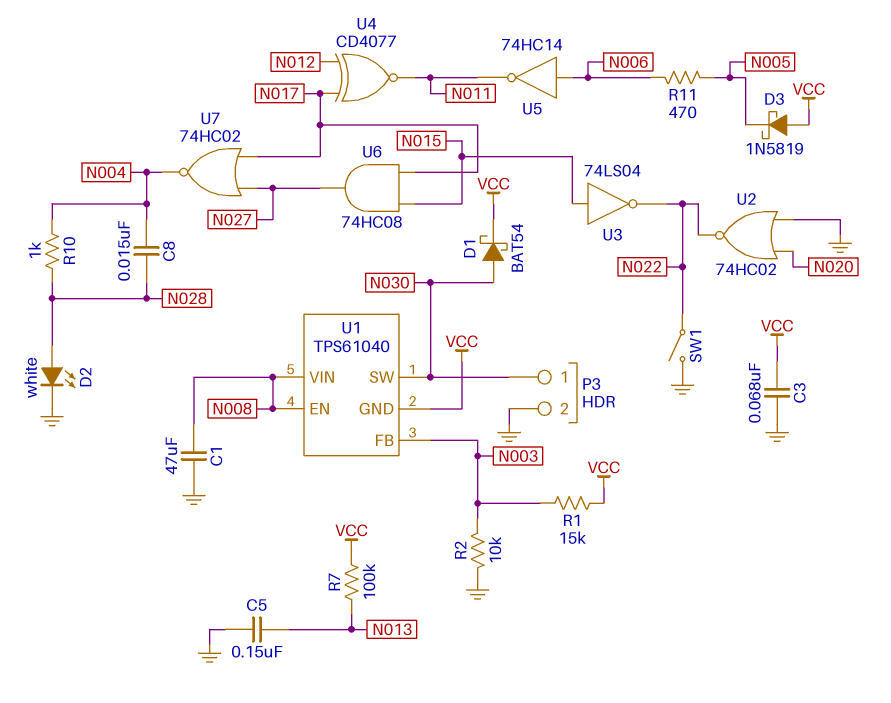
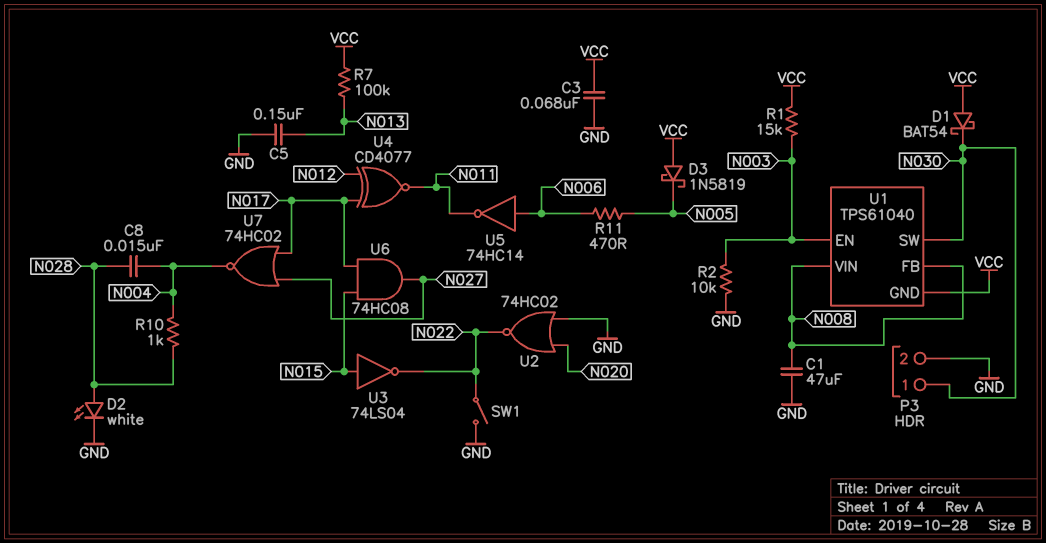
D1: schottky BAT54 (A N030, K VCC) -> schottky BAT54 (A VCC, K N030)
U1 pin EN: N008 -> N003
U1 pin FB: N003 -> N008

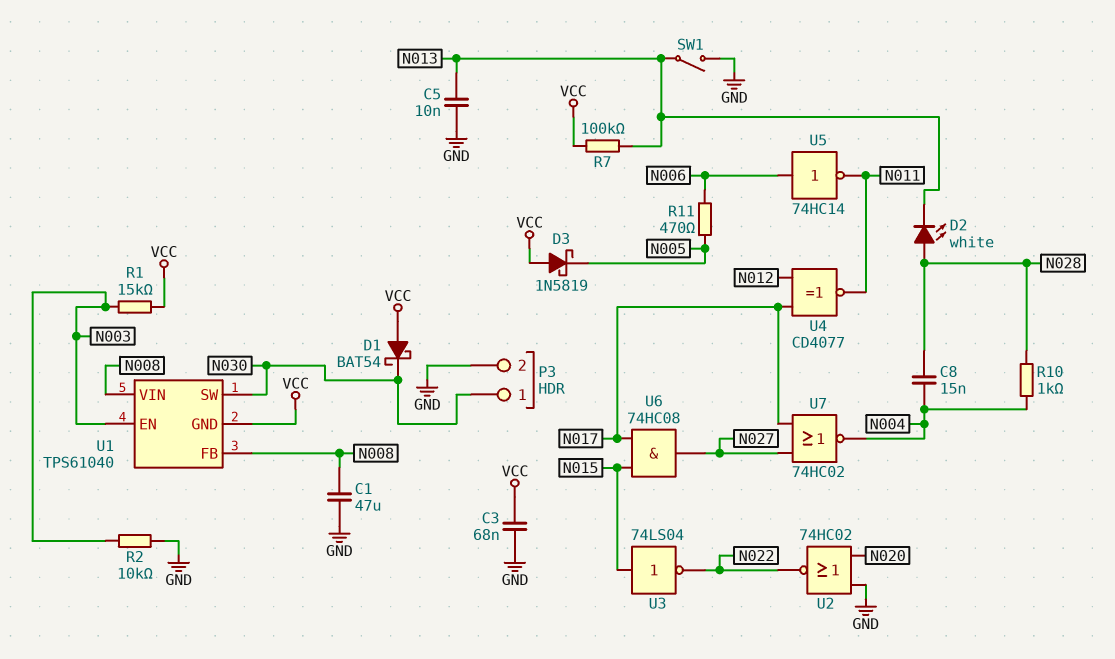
C5: 150nF (GND, N013) -> 10nF (GND, N013)
D2: LED white (A N028, K GND) -> LED white (A N028, K N013)
SW1: switch (GND, N022) -> switch (GND, N013)

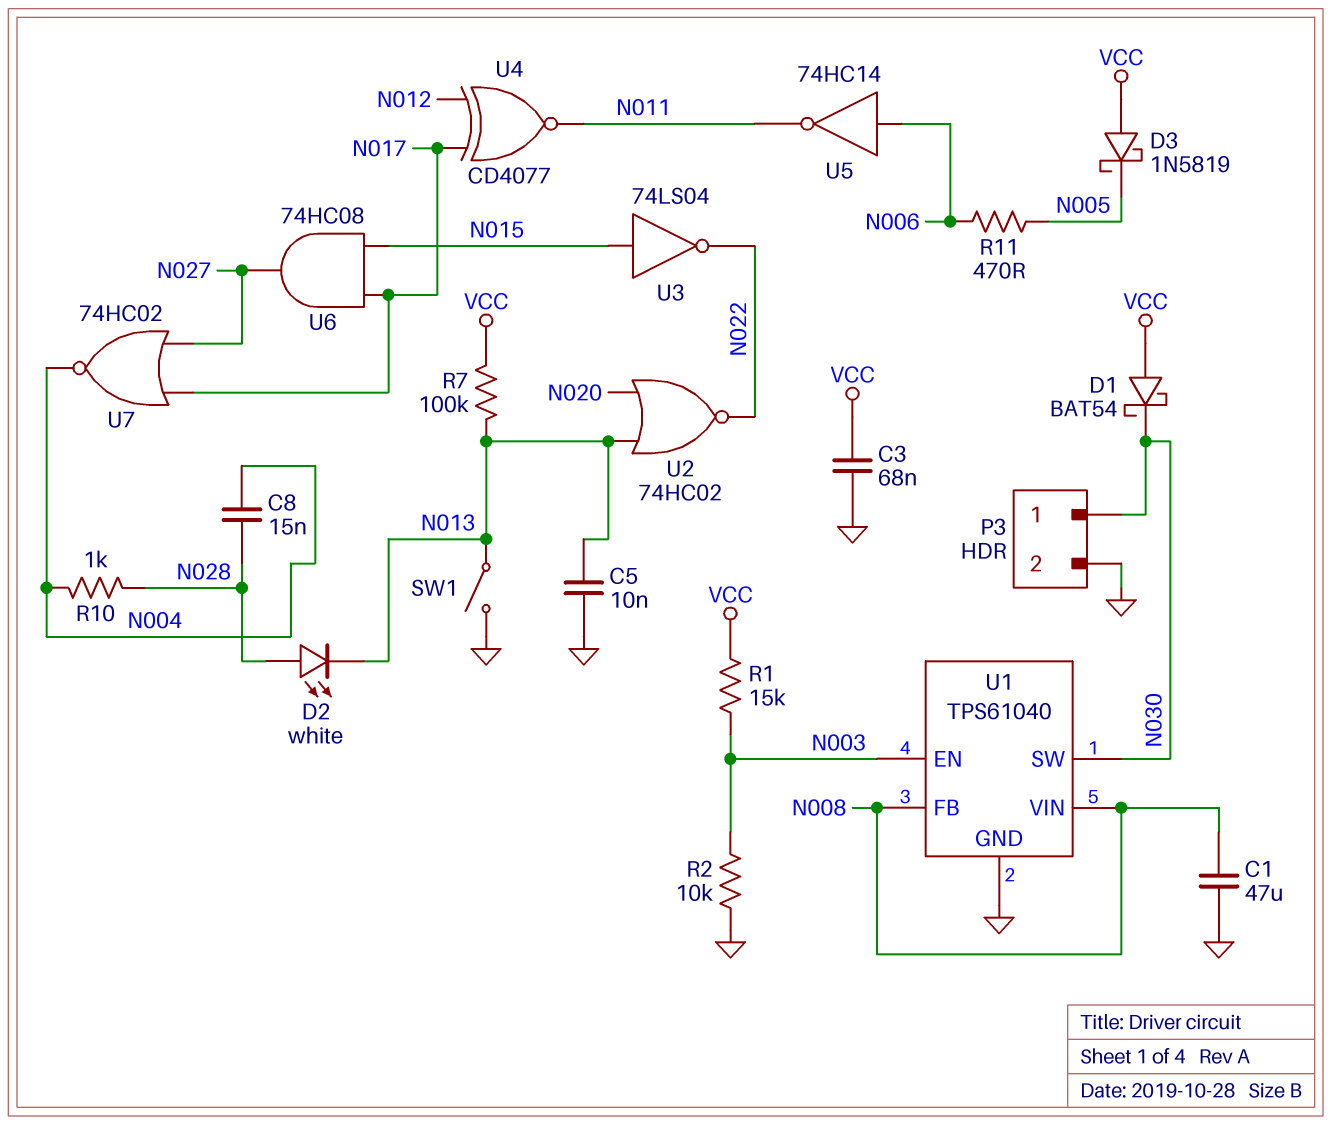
U1 pin GND: VCC -> GND
U2: NOR 74HC02 (in GND, in N020, out N022) -> NOR 74HC02 (in N013, in N020, out N022)

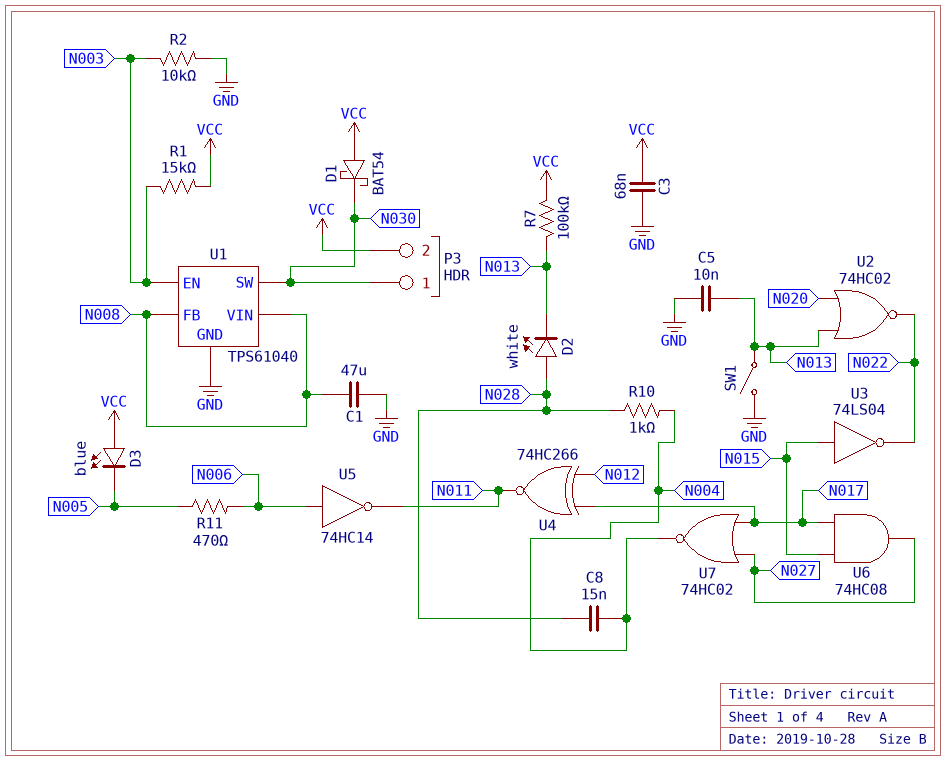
D3: schottky 1N5819 (A VCC, K N005) -> LED blue (A VCC, K N005)
P3 pin 2: GND -> VCC
U4: XNOR CD4077 (in N012, in N017, out N011) -> XNOR 74HC266 (in N012, in N017, out N011)

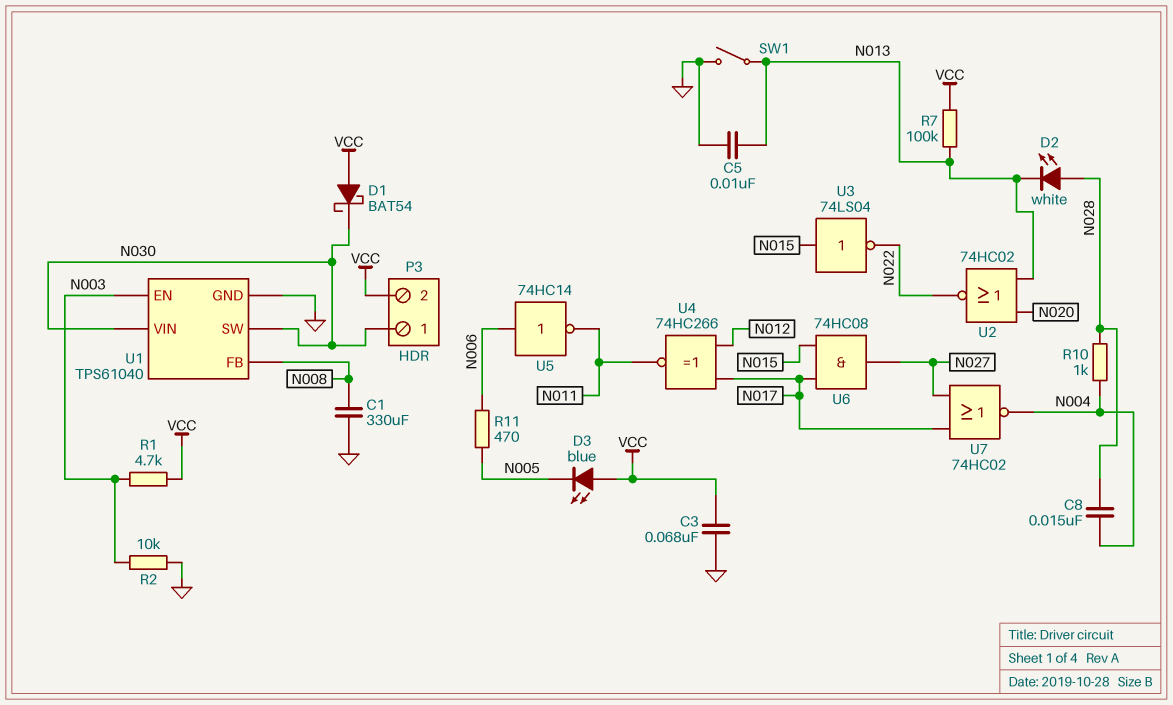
C1: 47uF (GND, N008) -> 330uF (GND, N008)
R1: 15k (N003, VCC) -> 4.7k (N003, VCC)
U1 pin VIN: N008 -> N030

